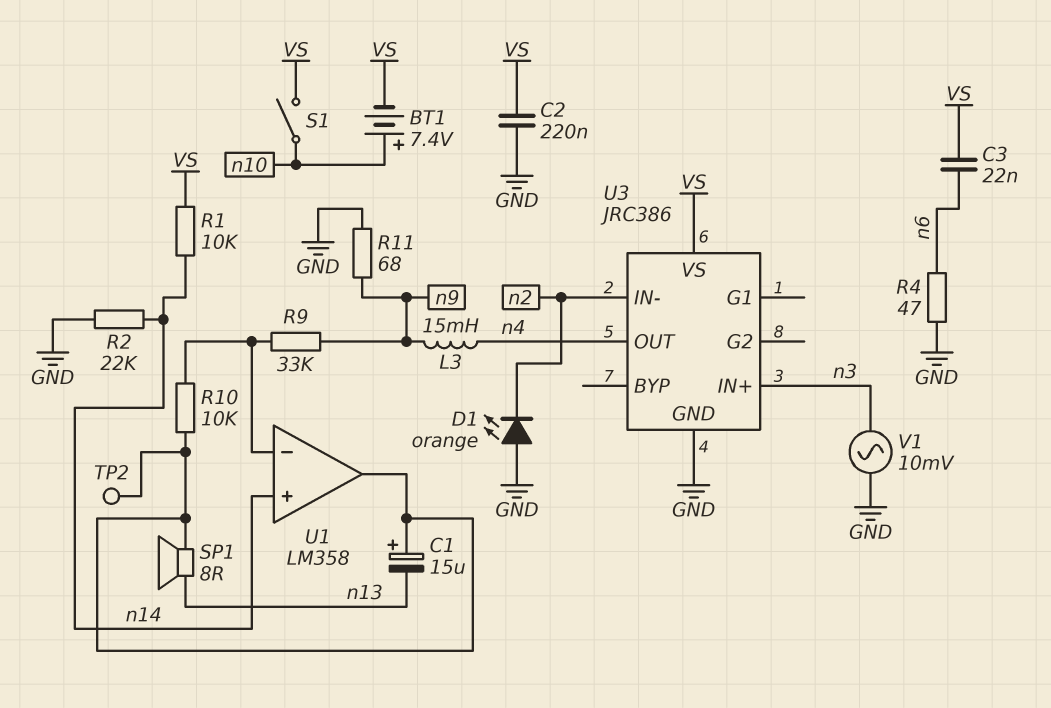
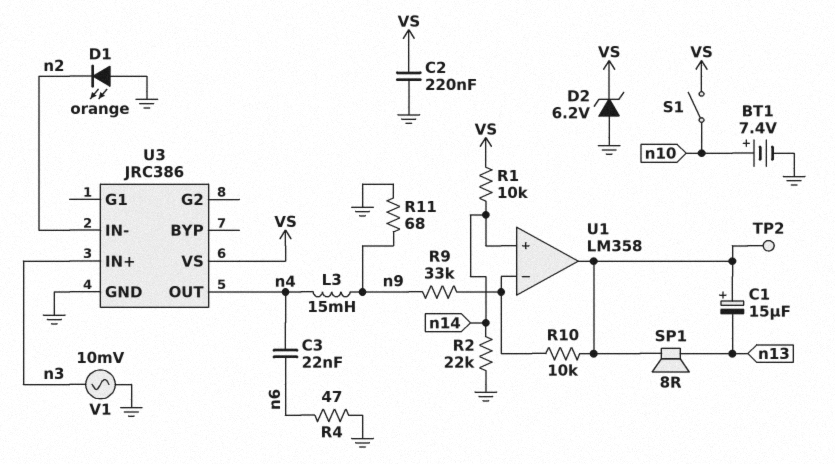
BT1: 7.4V (plus n10, minus VS) -> 7.4V (plus n10, minus GND)
C3: 22nF (VS, n6) -> 22nF (n4, n6)
D2: none -> zener 6.2V (A GND, K VS)

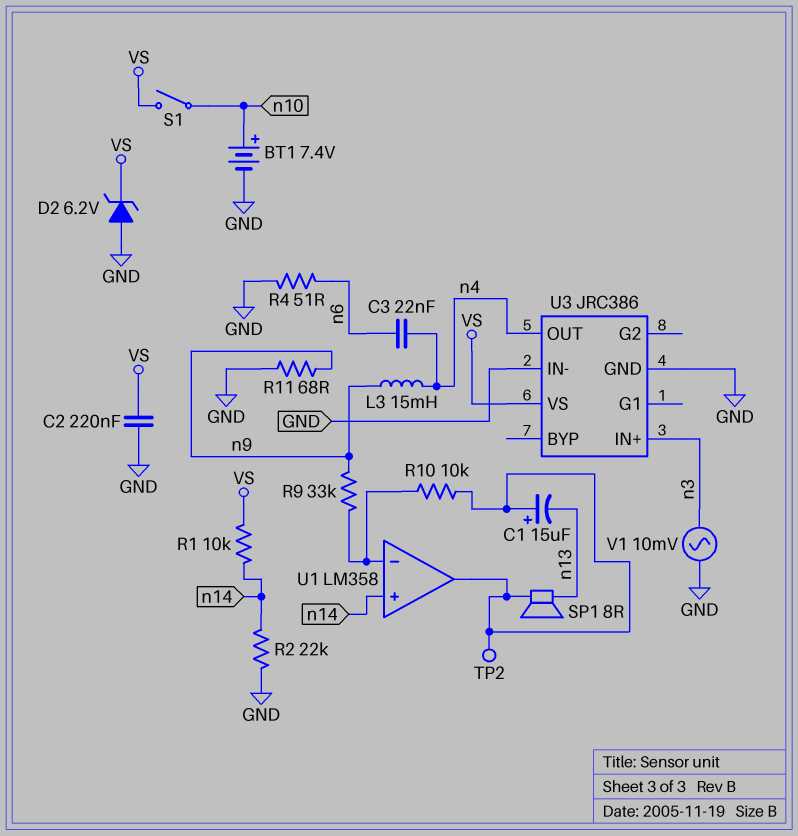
D1: LED orange (A GND, K n2) -> none
R4: 47 (GND, n6) -> 51 (GND, n6)
U3 pin IN-: n2 -> GND

